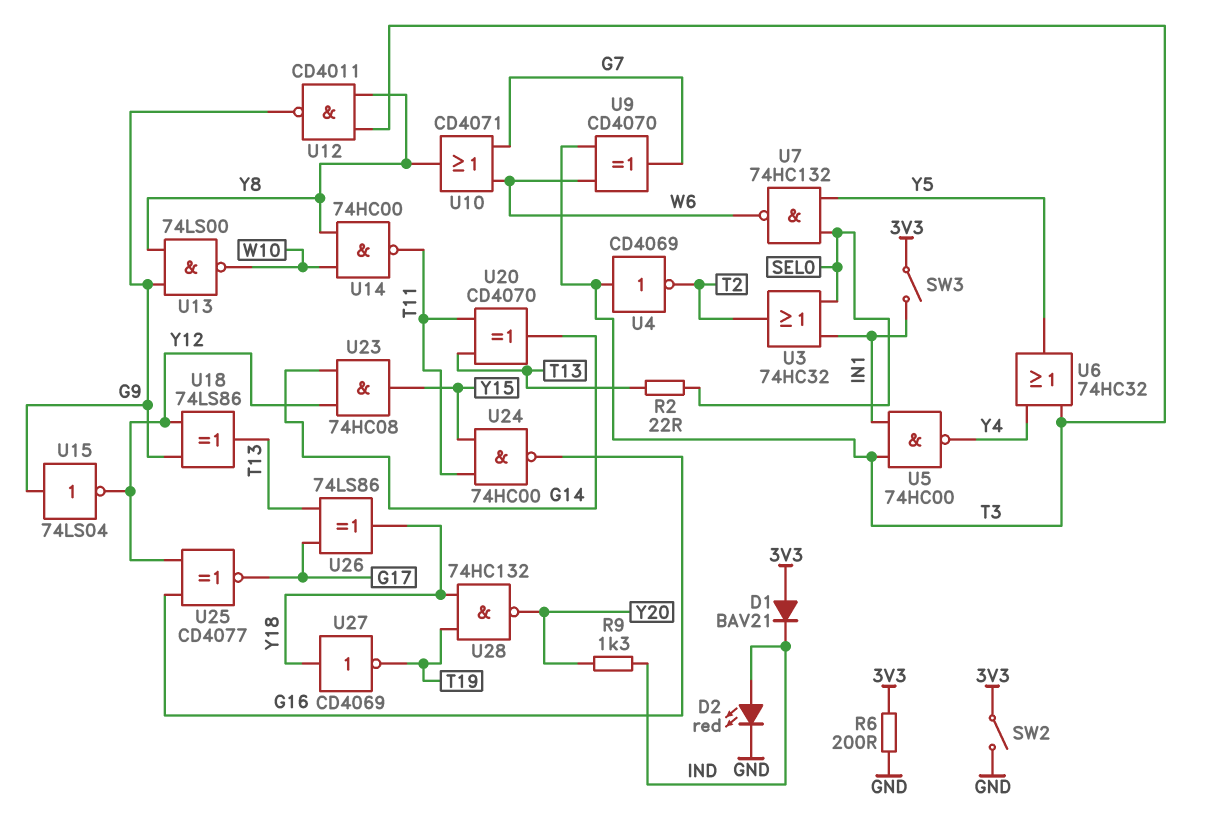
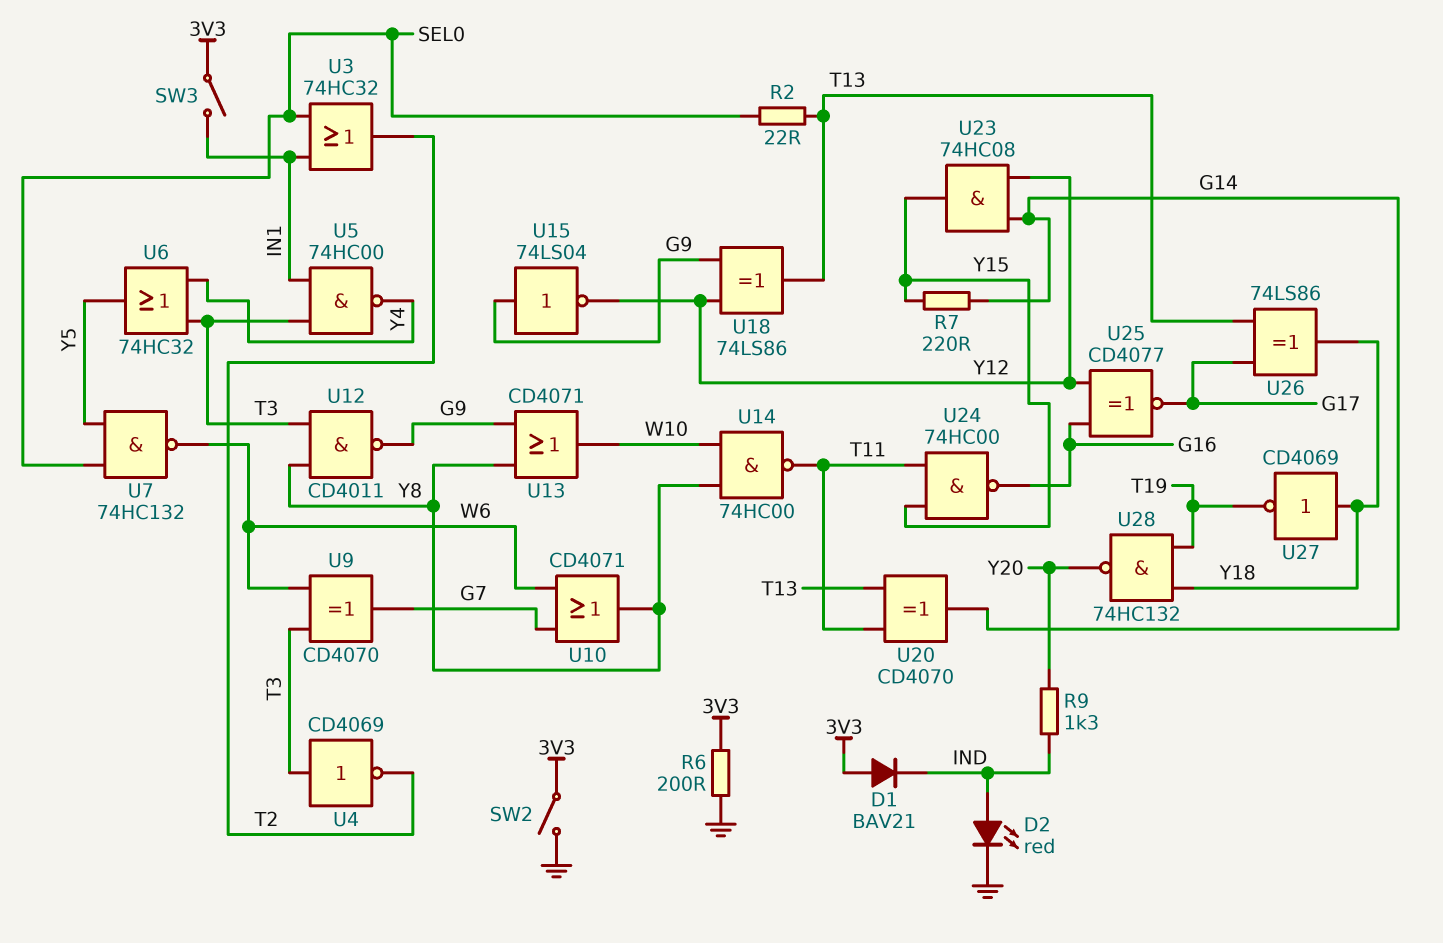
R7: none -> 220 (G14, Y15)
U13: NAND 74LS00 (in G9, in Y8, out W10) -> OR CD4071 (in G9, in Y8, out W10)

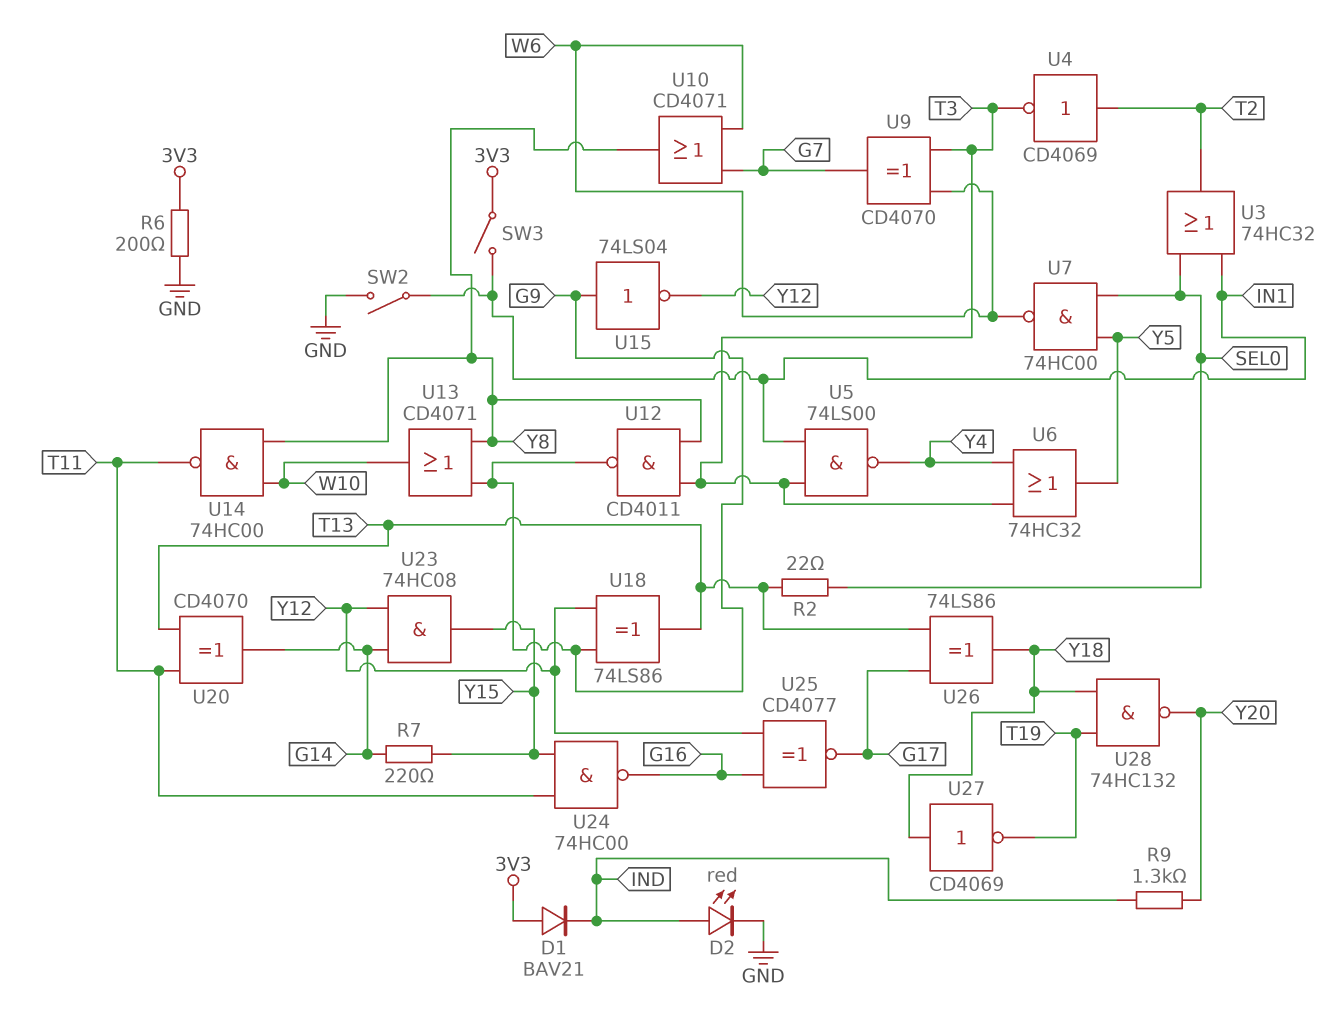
SW2: switch (3V3, GND) -> switch (GND, IN1)
U4: NOT CD4069 (in T3, out T2) -> NOT CD4069 (in T2, out T3)
U5: NAND 74HC00 (in IN1, in T3, out Y4) -> NAND 74LS00 (in IN1, in T3, out Y4)
U7: NAND 74HC132 (in SEL0, in Y5, out W6) -> NAND 74HC00 (in SEL0, in Y5, out W6)

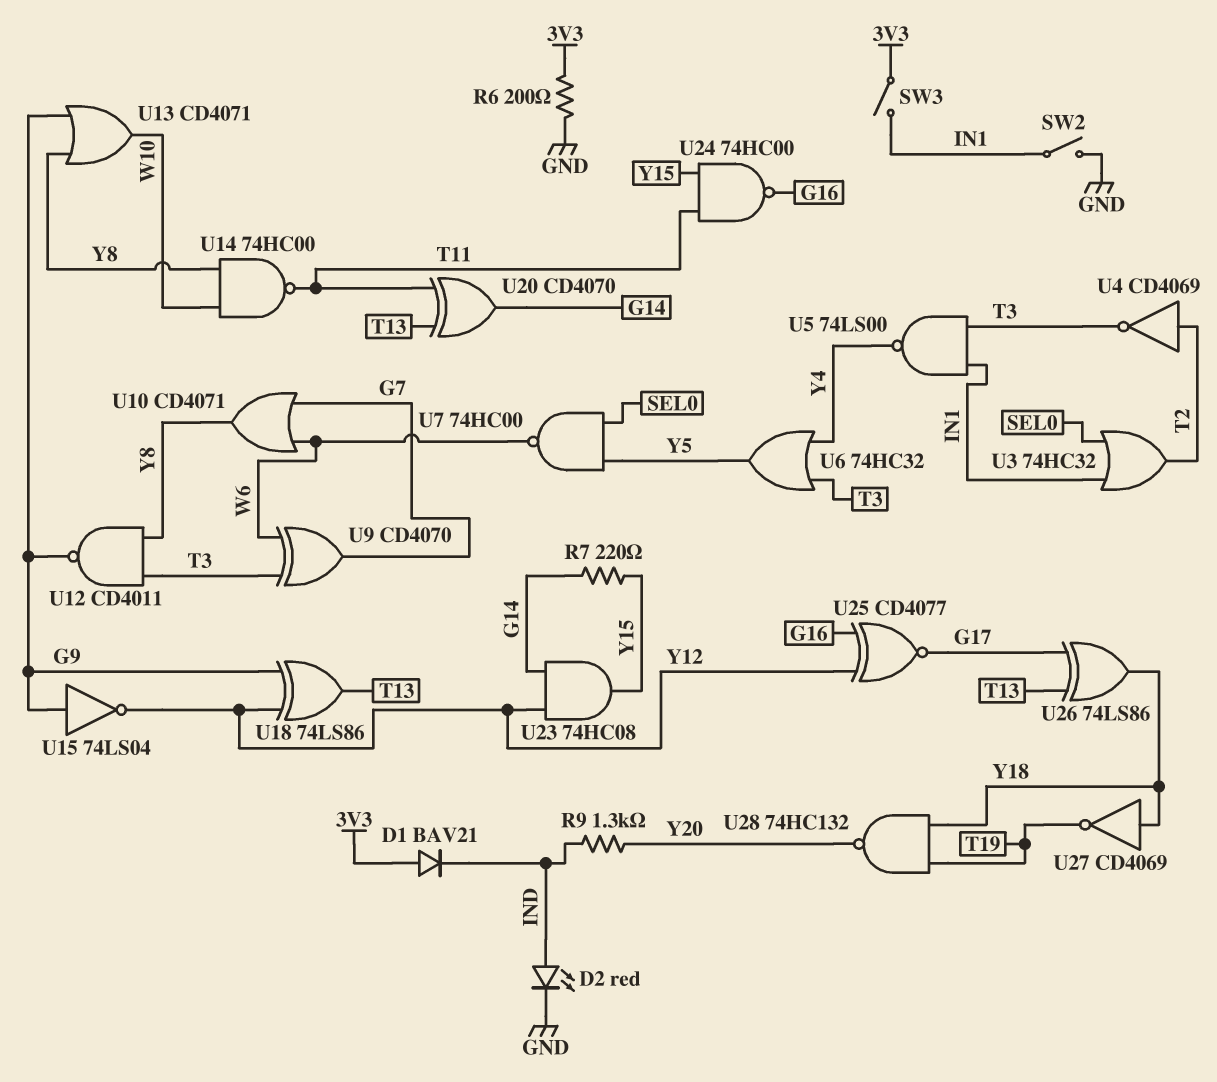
R2: 22 (SEL0, T13) -> none

